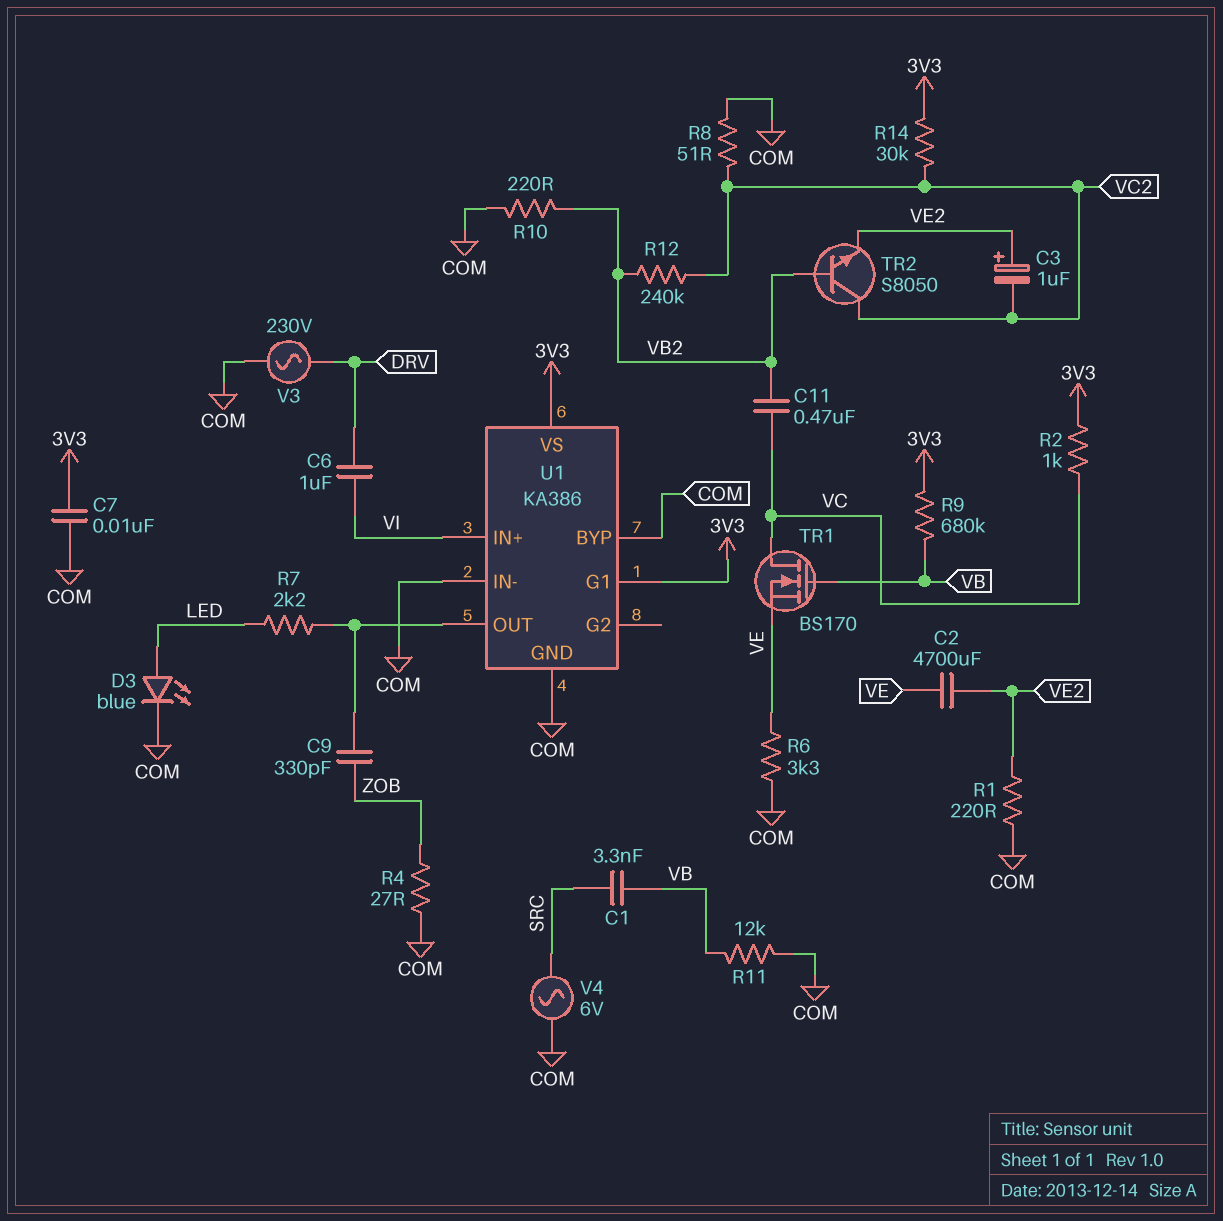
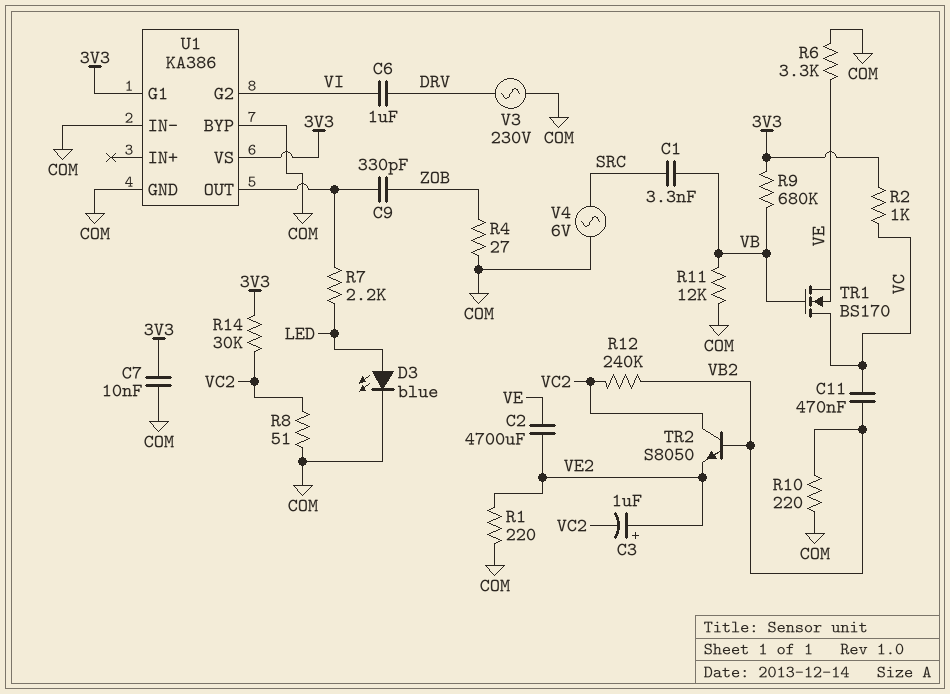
U1 pin G2: none -> VI
U1 pin IN+: VI -> none

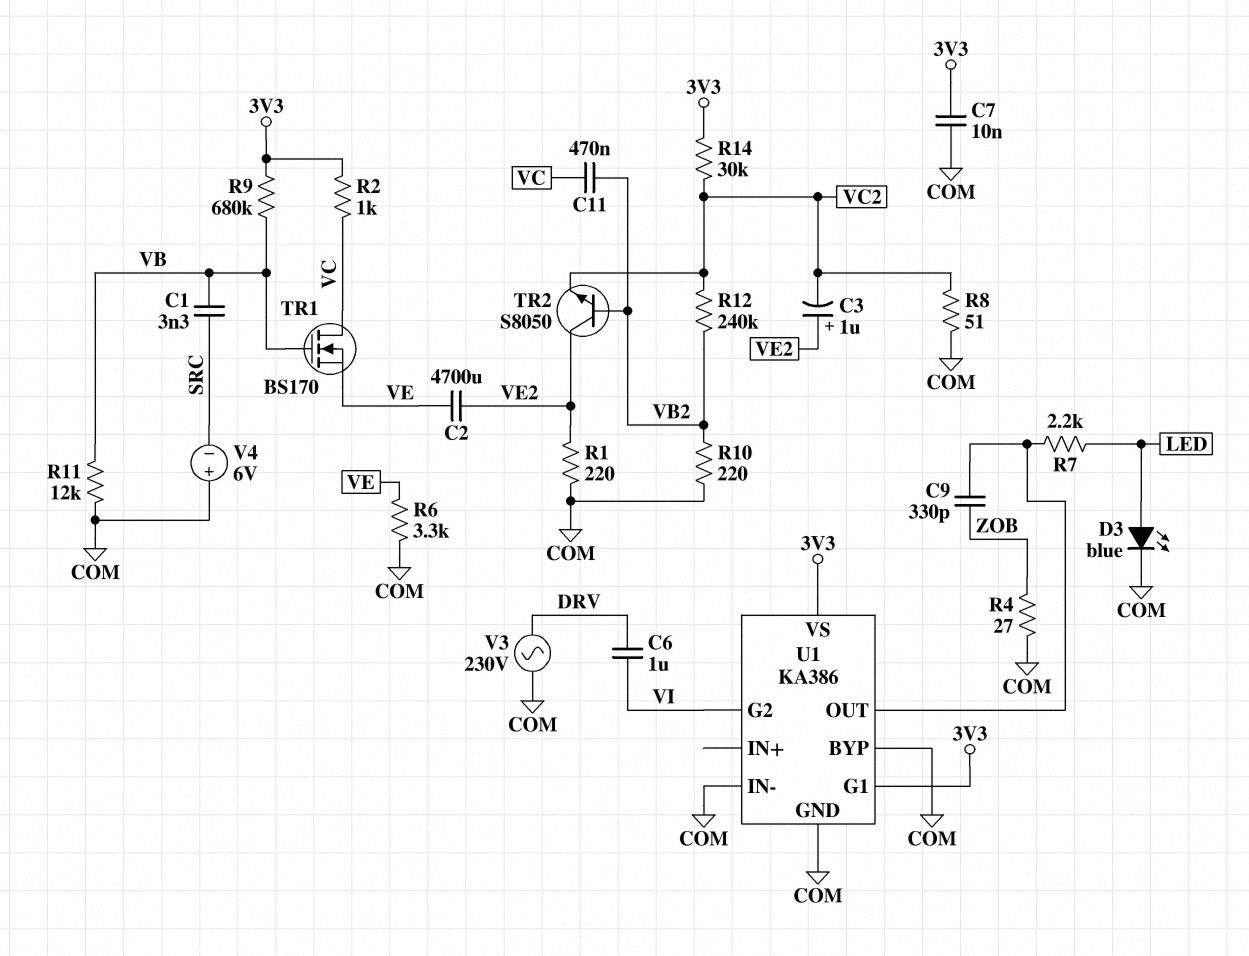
TR2: NPN S8050 (B VB2, C VC2, E VE2) -> NPN S8050 (B VB2, C VE2, E VC2)
V4: AC 6V (COM, SRC) -> 6V (plus COM, minus SRC)

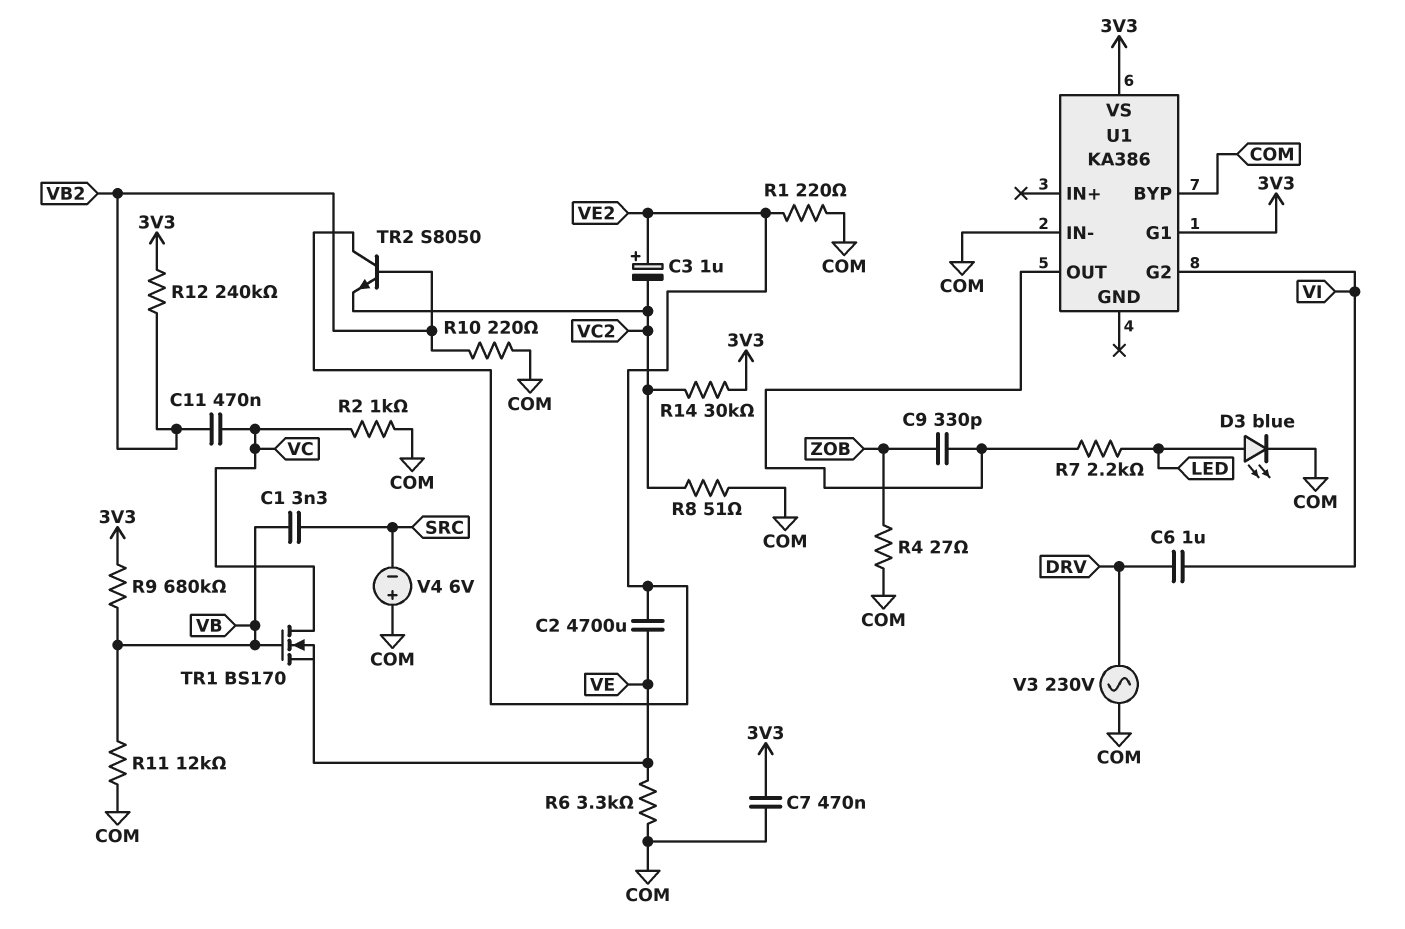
C7: 10nF (3V3, COM) -> 470nF (3V3, COM)
R2: 1k (3V3, VC) -> 1k (COM, VC)
R12: 240k (VB2, VC2) -> 240k (3V3, VB2)
U1 pin GND: COM -> none

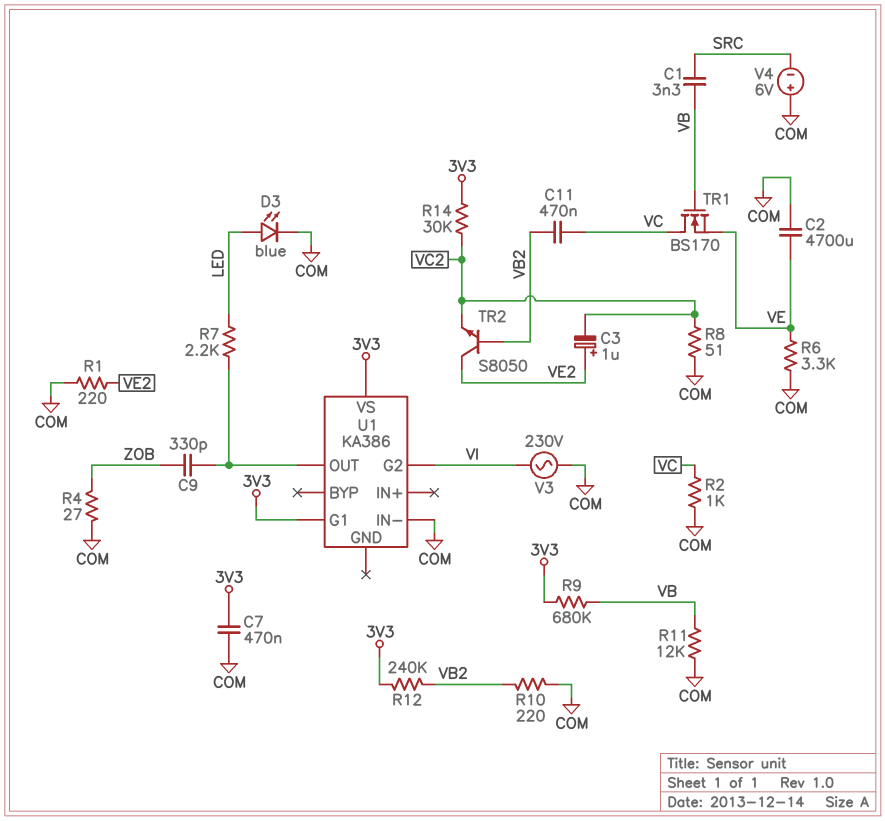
C2: 4700uF (VE, VE2) -> 4700uF (COM, VE)
C6: 1uF (DRV, VI) -> none
U1 pin BYP: COM -> none
V3: AC 230V (COM, DRV) -> AC 230V (COM, VI)

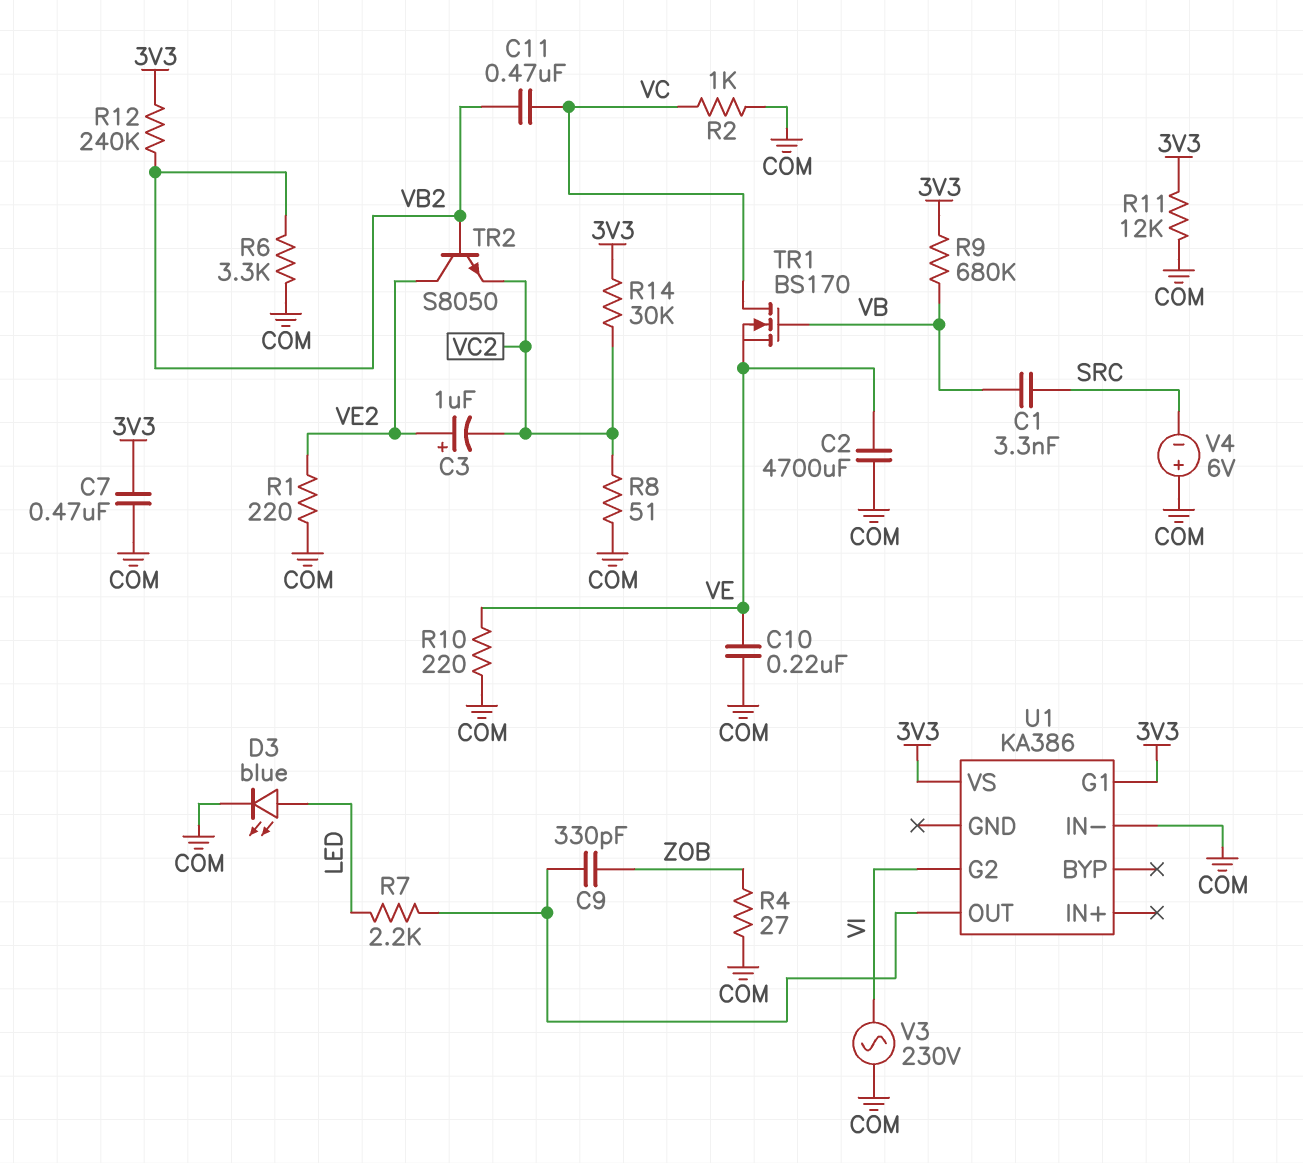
C10: none -> 220nF (COM, VE)
R6: 3.3k (COM, VE) -> 3.3k (COM, VB2)
R10: 220 (COM, VB2) -> 220 (COM, VE)
R11: 12k (COM, VB) -> 12k (3V3, COM)

